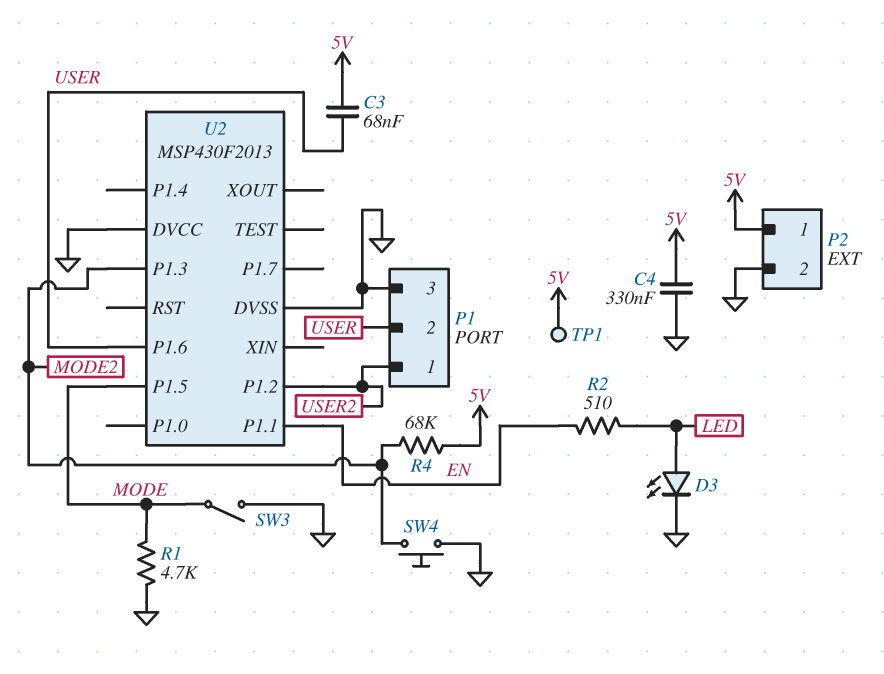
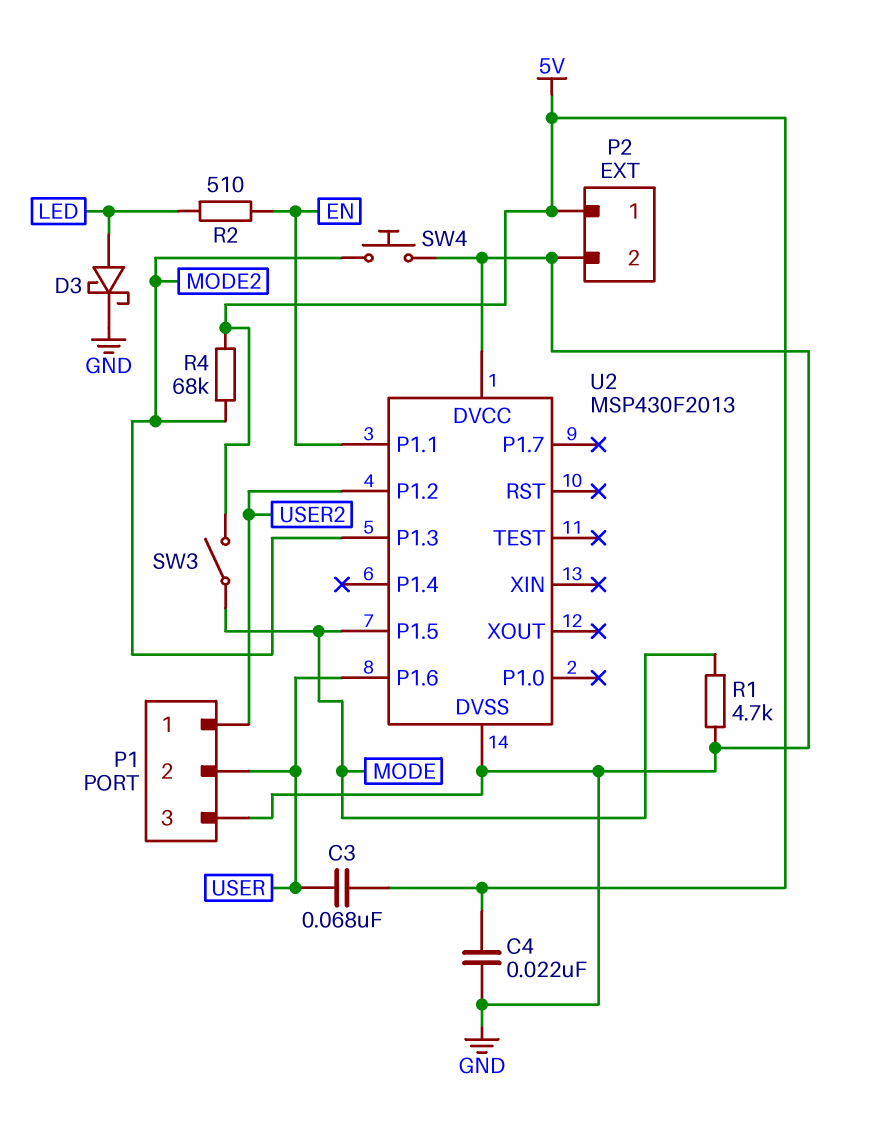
C4: 330nF (5V, GND) -> 22nF (5V, GND)
D3: LED (A LED, K GND) -> schottky (A LED, K GND)
SW3: switch (GND, MODE) -> switch (5V, MODE)
TP1: test point (5V) -> none

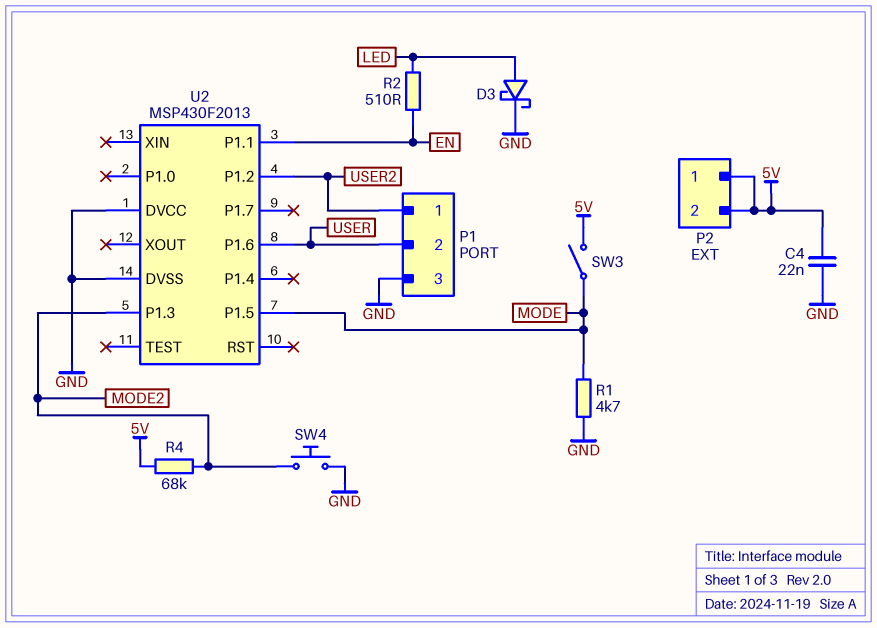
C3: 68nF (5V, USER) -> none
P2 pin 2: GND -> 5V

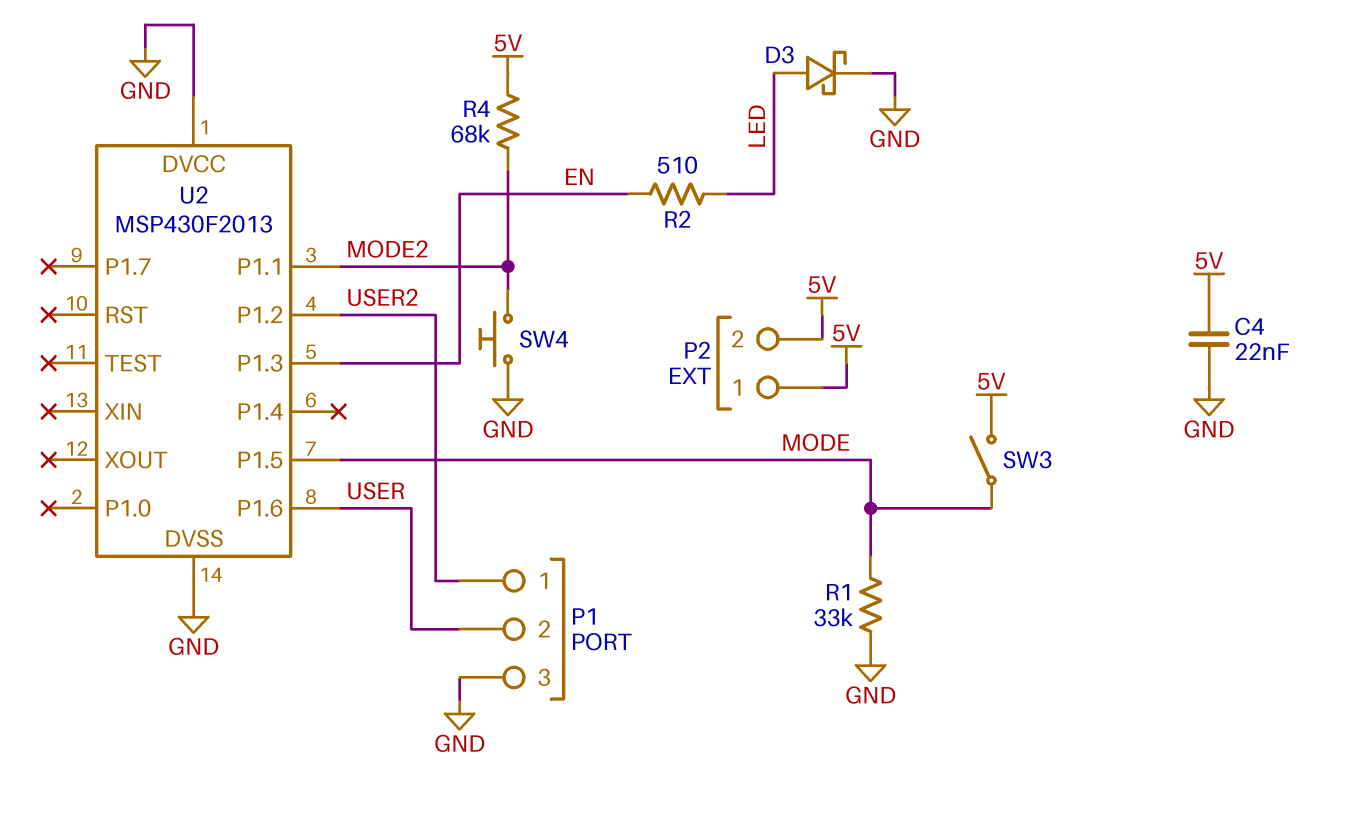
R1: 4.7k (GND, MODE) -> 33k (GND, MODE)
U2 pin P1.1: EN -> MODE2
U2 pin P1.3: MODE2 -> EN

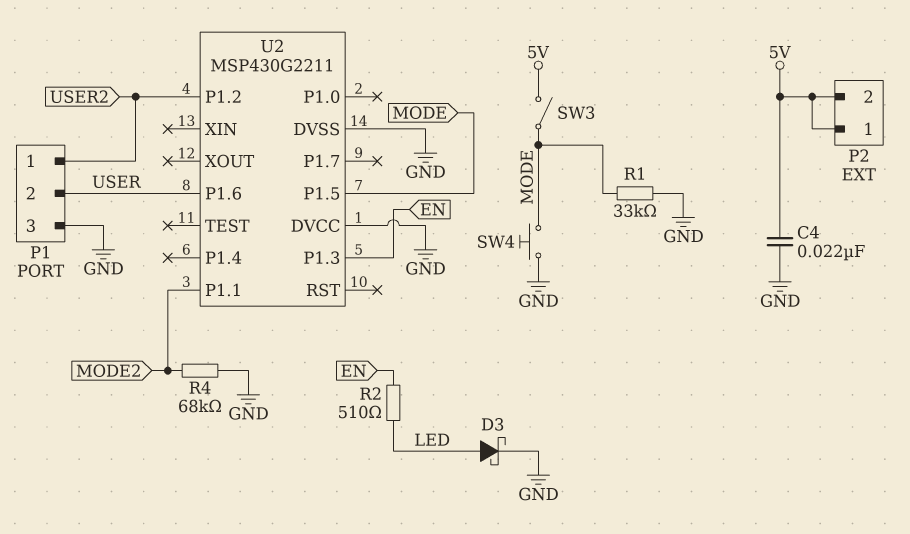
R4: 68k (5V, MODE2) -> 68k (GND, MODE2)
SW4: button (GND, MODE2) -> button (GND, MODE)
U2: MSP430F2013 -> MSP430G2211

